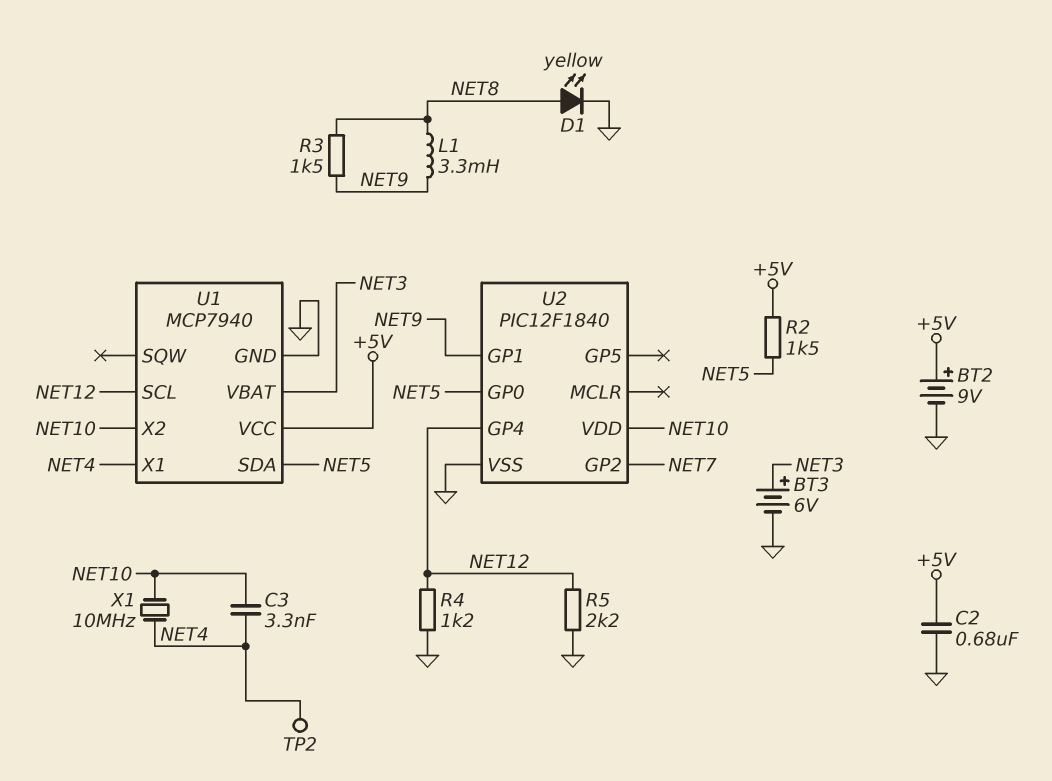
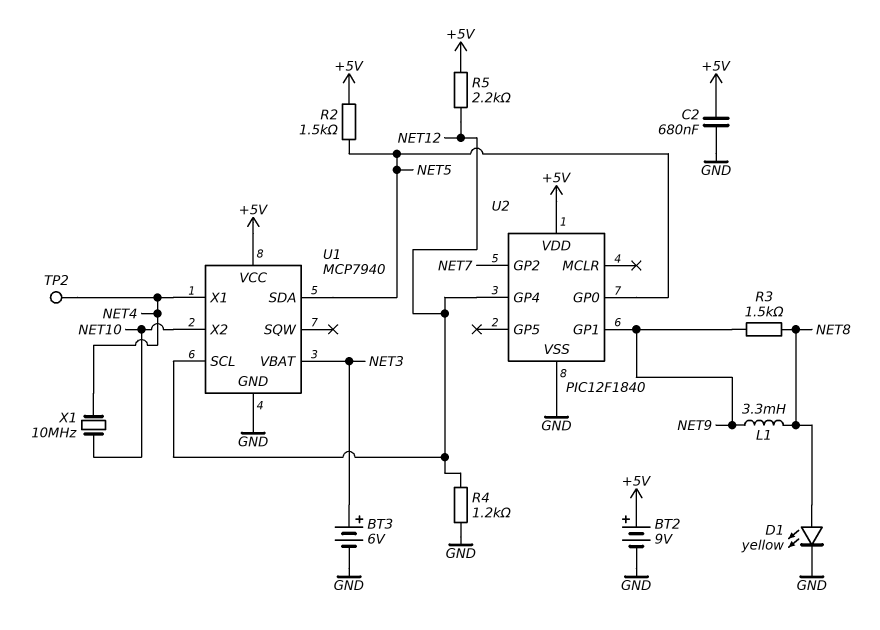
C3: 3.3nF (NET4, NET10) -> none
R5: 2.2k (GND, NET12) -> 2.2k (+5V, NET12)
U2 pin VDD: NET10 -> +5V

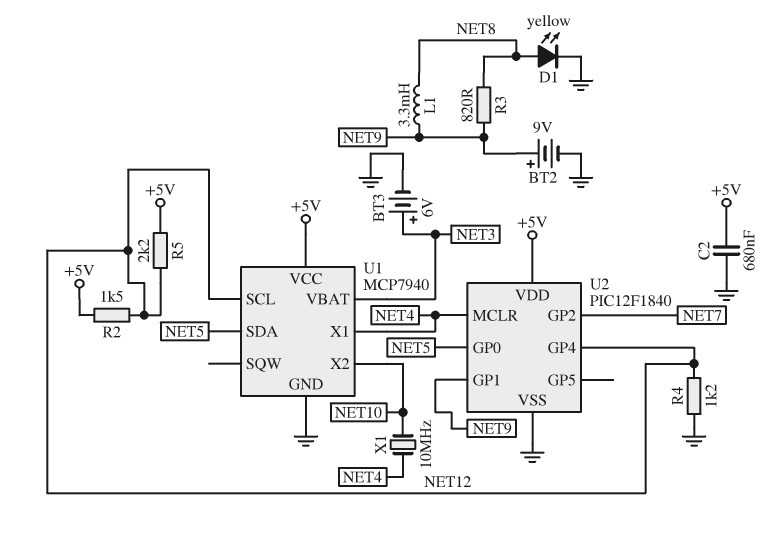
BT2: 9V (plus +5V, minus GND) -> 9V (plus NET9, minus GND)
R2: 1.5k (+5V, NET5) -> 1.5k (+5V, NET12)
R3: 1.5k (NET8, NET9) -> 820 (NET8, NET9)
TP2: test point (NET4) -> none
U2 pin MCLR: none -> NET4

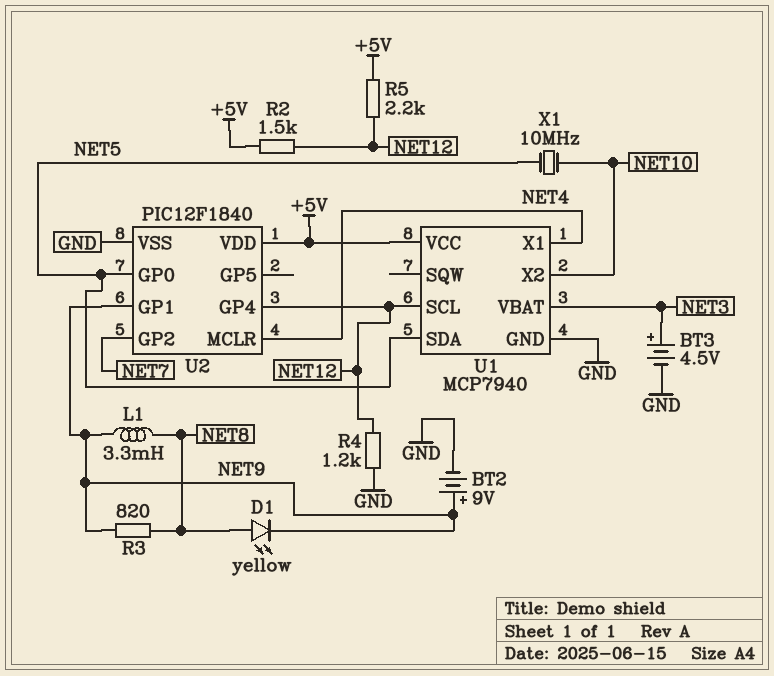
BT3: 6V (plus NET3, minus GND) -> 4.5V (plus NET3, minus GND)
C2: 680nF (+5V, GND) -> none
D1: LED yellow (A NET8, K GND) -> LED yellow (A NET8, K NET9)
X1: 10MHz (NET4, NET10) -> 10MHz (NET5, NET10)

